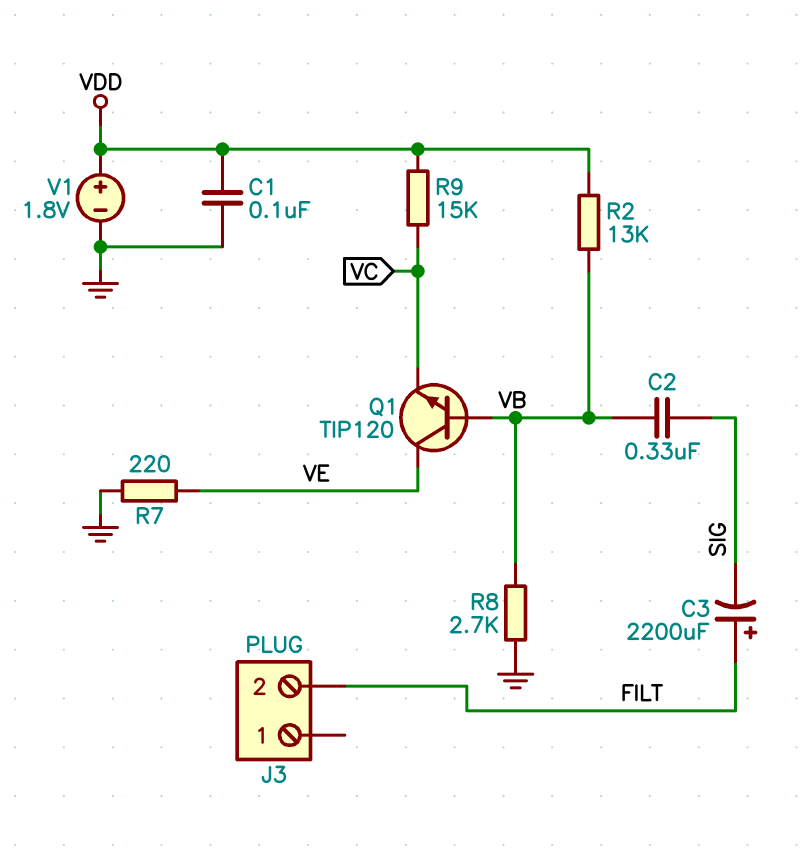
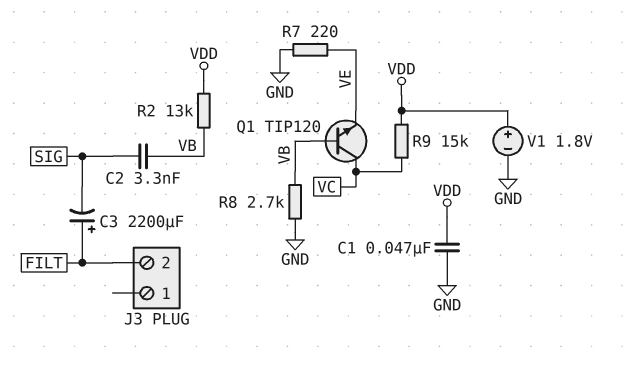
C1: 100nF (GND, VDD) -> 47nF (GND, VDD)
C2: 330nF (SIG, VB) -> 3.3nF (SIG, VB)
Q1: NPN TIP120 (B VB, C VE, E VC) -> NPN TIP120 (B VB, C VC, E VE)

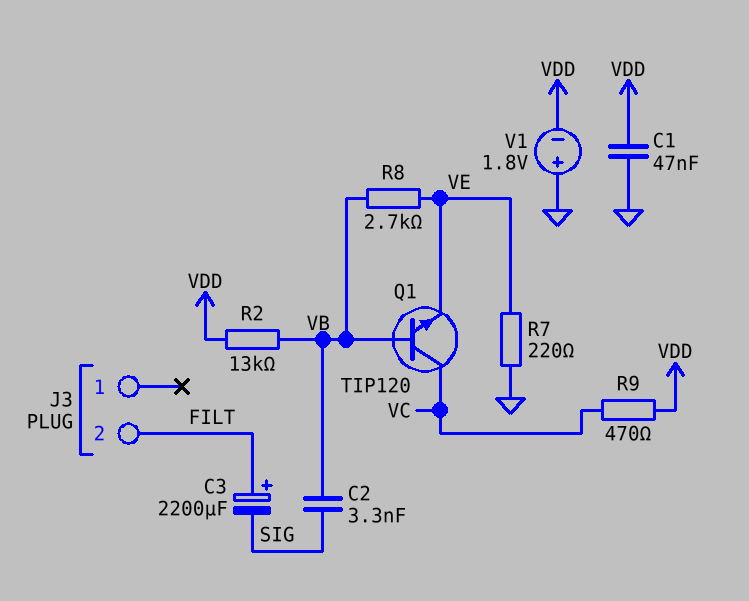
R8: 2.7k (GND, VB) -> 2.7k (VB, VE)
R9: 15k (VC, VDD) -> 470 (VC, VDD)
V1: 1.8V (plus VDD, minus GND) -> 1.8V (plus GND, minus VDD)

